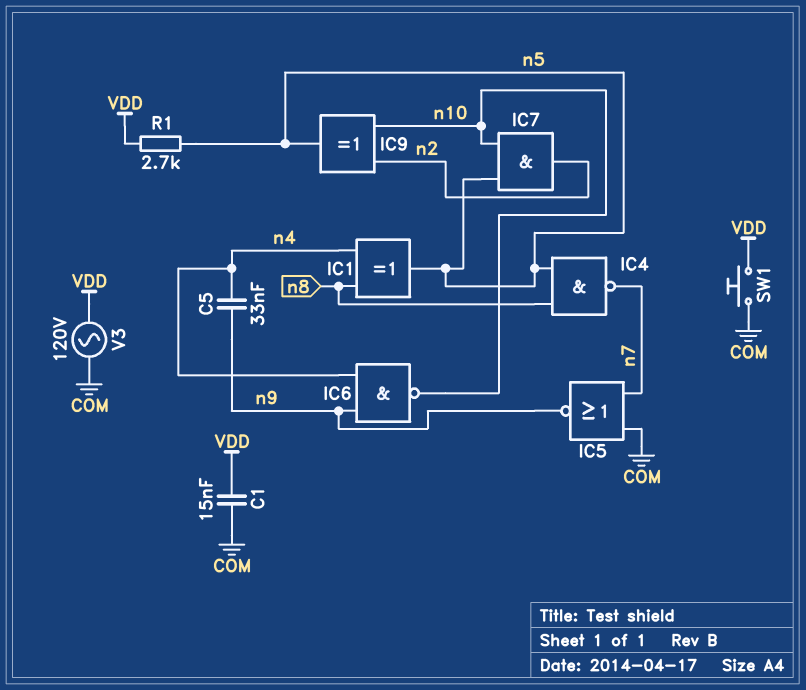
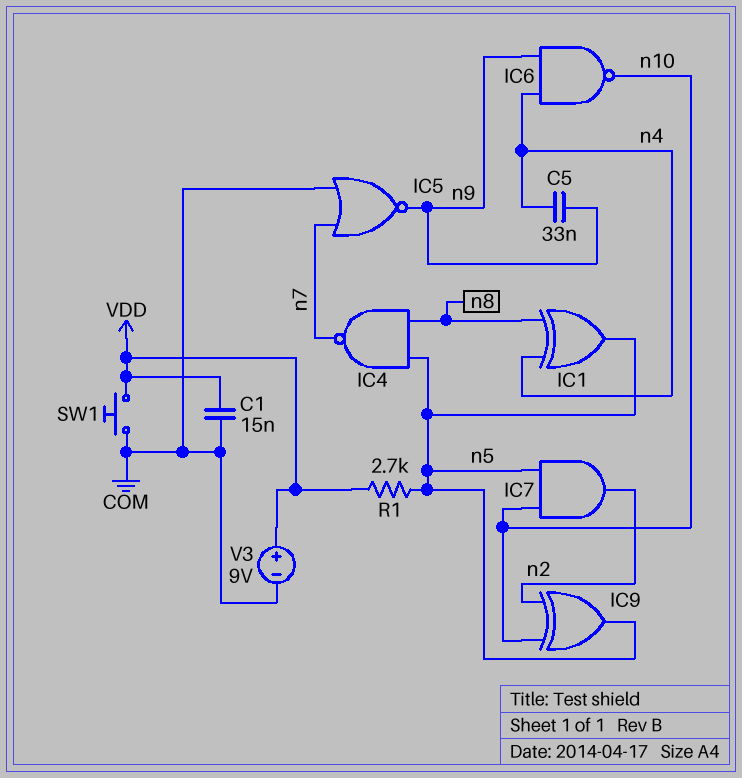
V3: AC 120V (COM, VDD) -> 9V (plus VDD, minus COM)

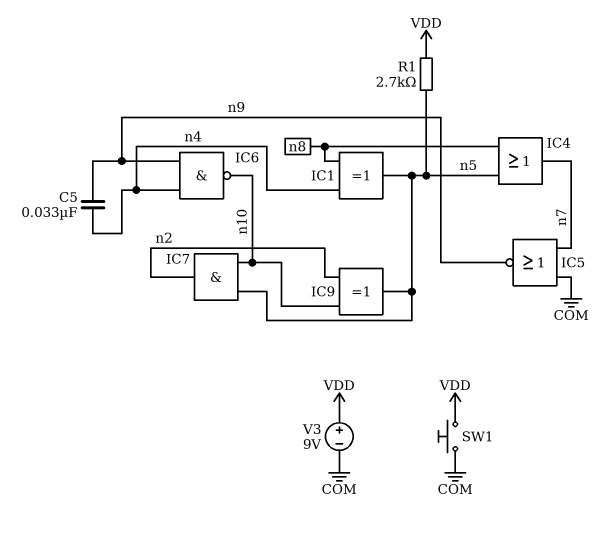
C1: 15nF (COM, VDD) -> none
IC4: NAND (in n5, in n8, out n7) -> OR (in n5, in n8, out n7)

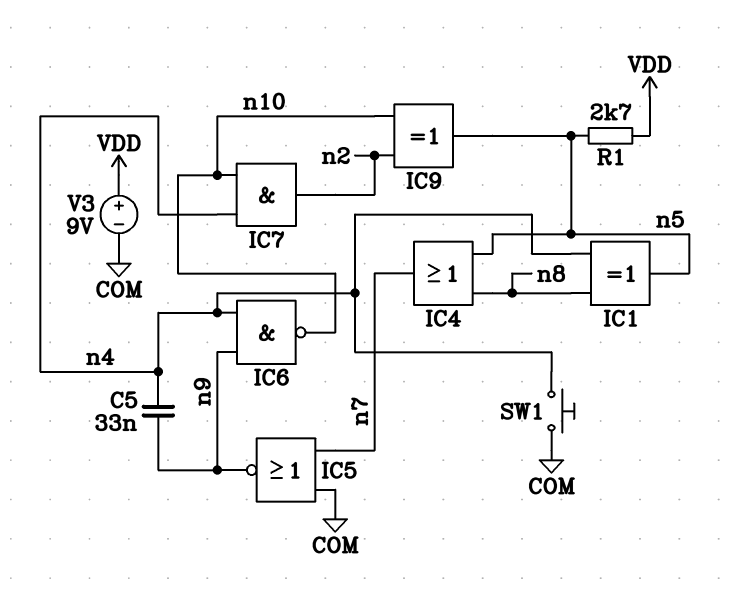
IC7: AND (in n5, in n10, out n2) -> AND (in n4, in n10, out n2)
SW1: button (COM, VDD) -> button (COM, n4)

